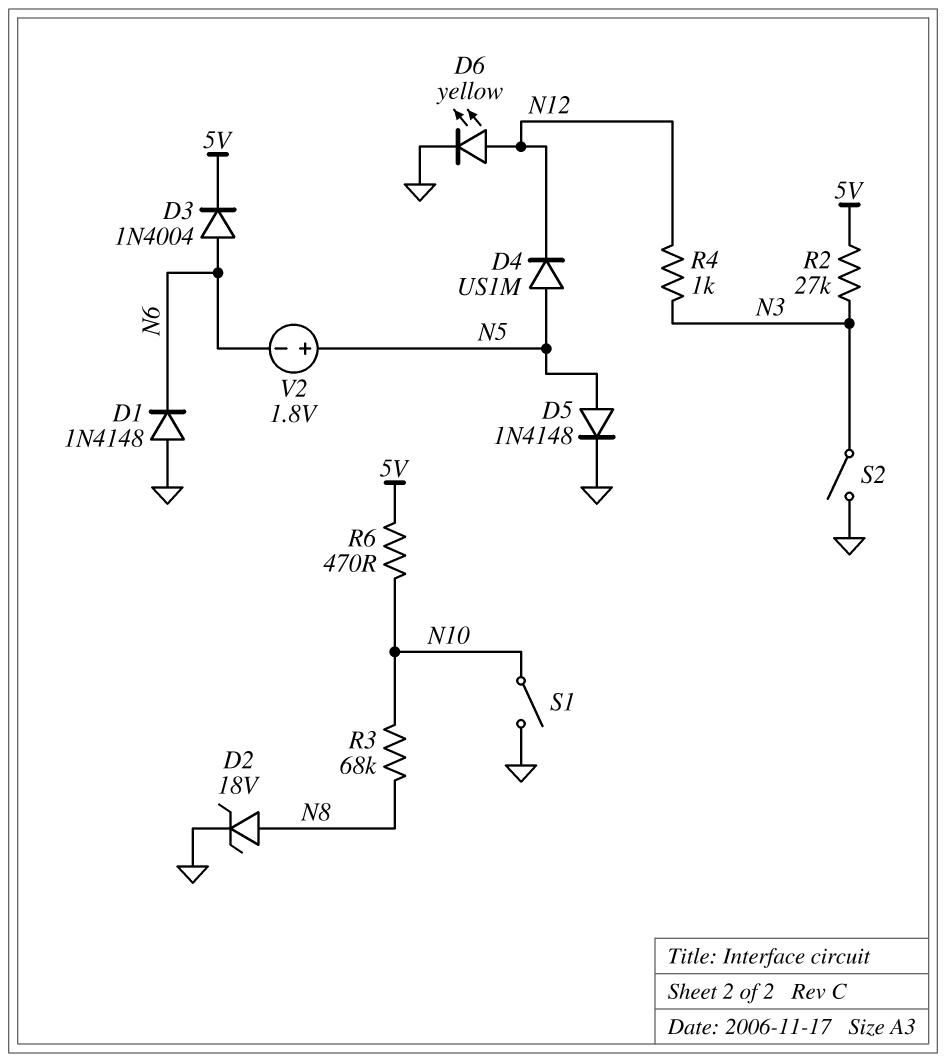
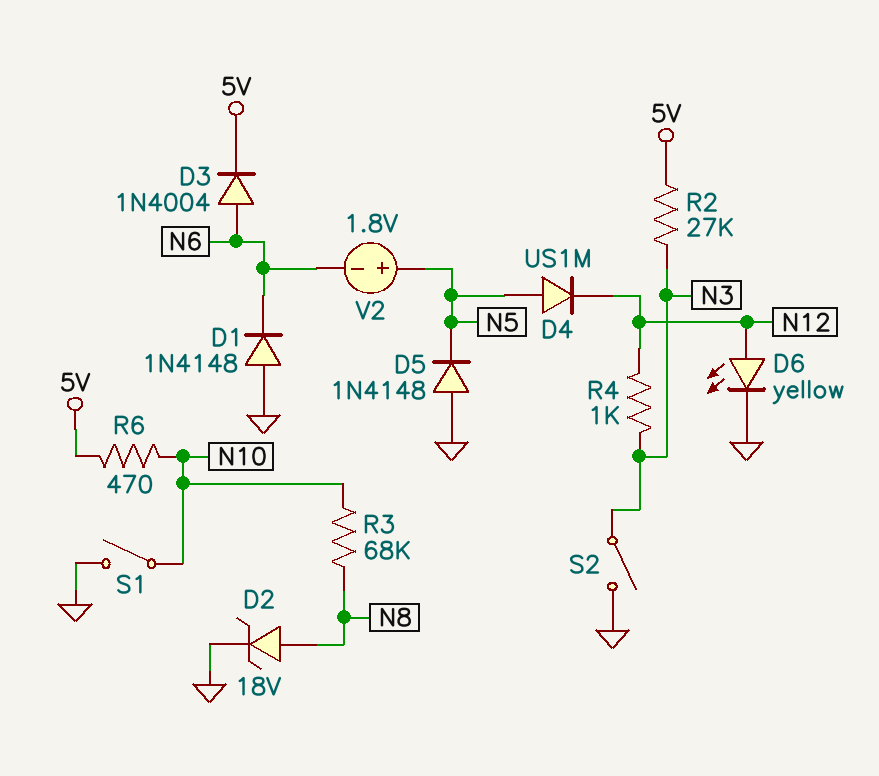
D5: diode 1N4148 (A N5, K GND) -> diode 1N4148 (A GND, K N5)

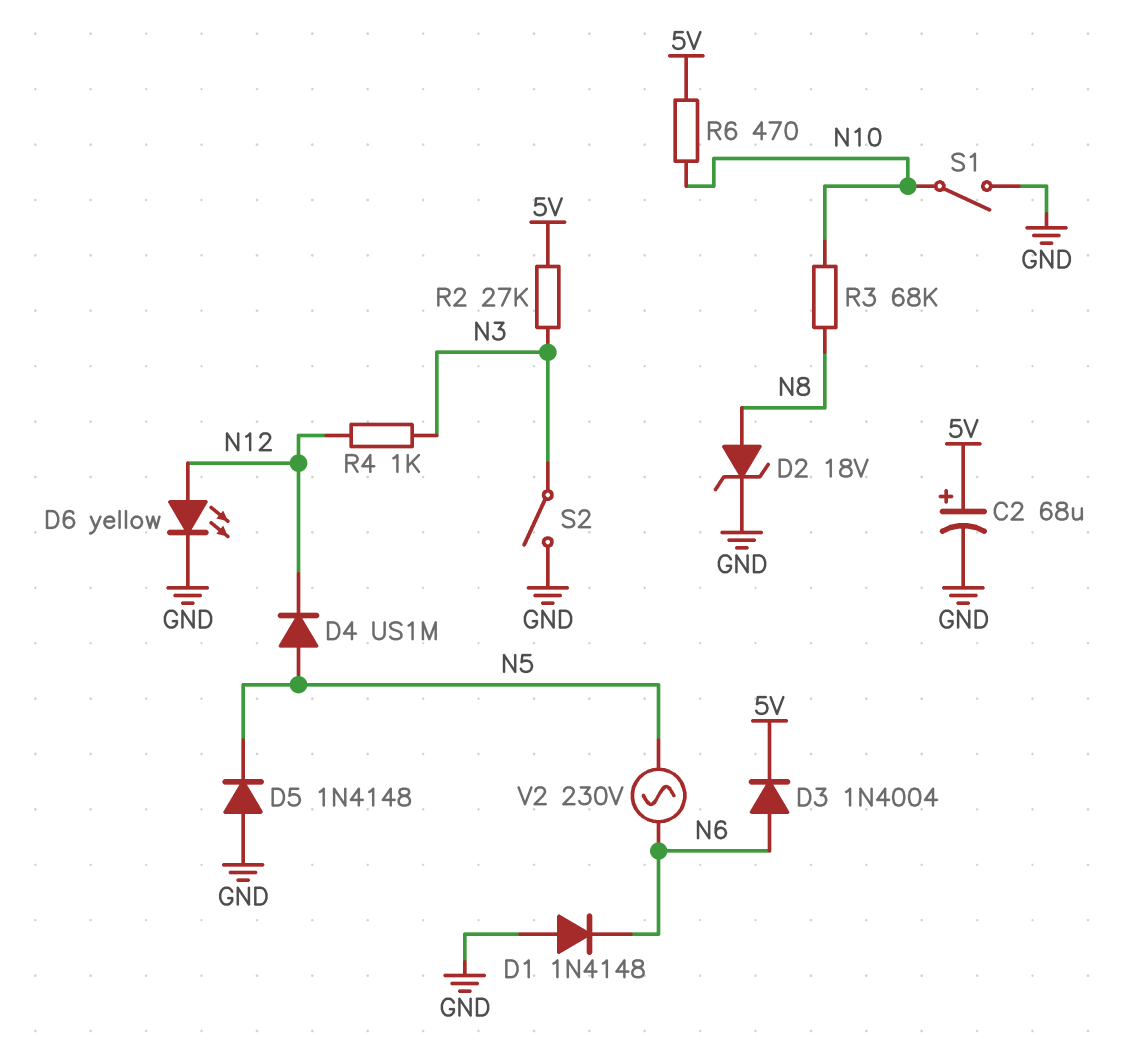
C2: none -> 68uF (plus 5V, minus GND)
V2: 1.8V (plus N5, minus N6) -> AC 230V (N5, N6)

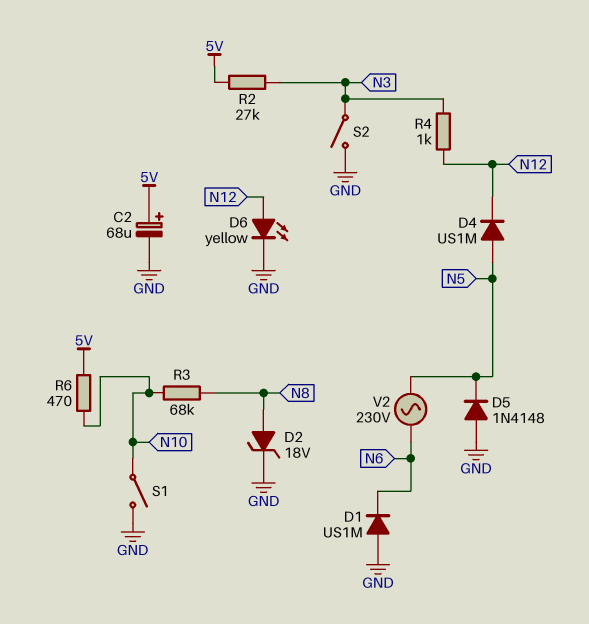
D1: diode 1N4148 (A GND, K N6) -> diode US1M (A GND, K N6)
D3: diode 1N4004 (A N6, K 5V) -> none

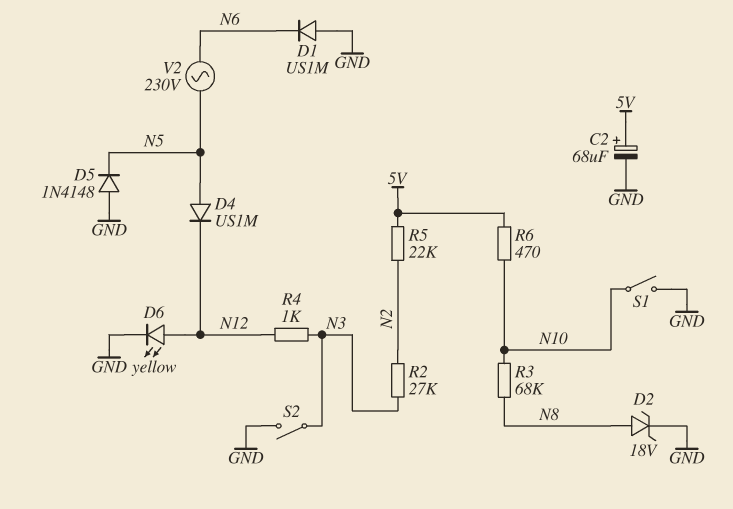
R2: 27k (5V, N3) -> 27k (N2, N3)
R5: none -> 22k (5V, N2)

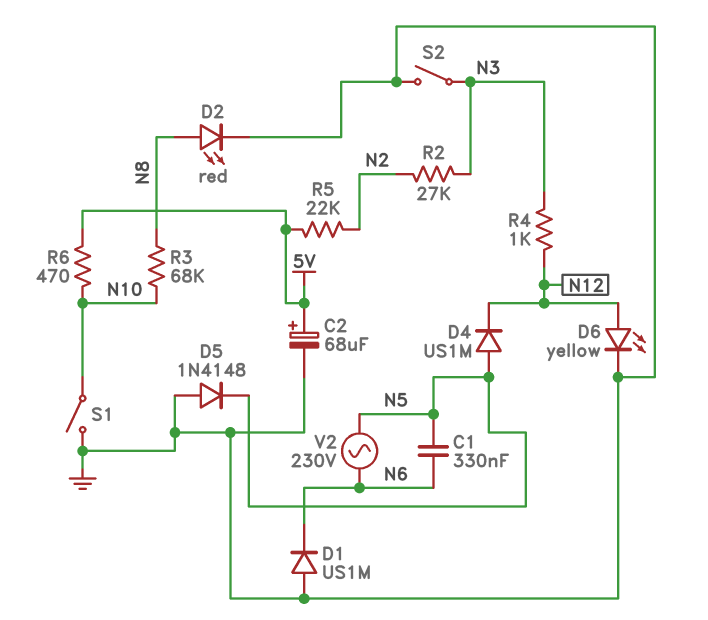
C1: none -> 330nF (N5, N6)
D2: zener 18V (A N8, K GND) -> LED red (A N8, K GND)

